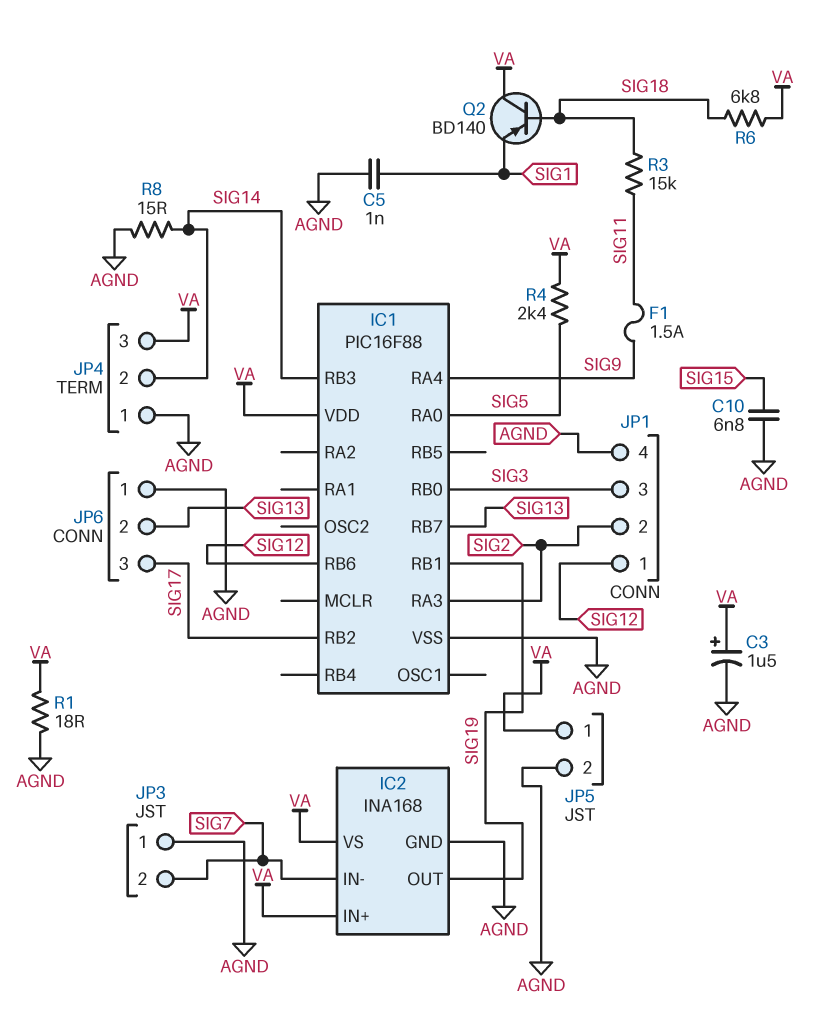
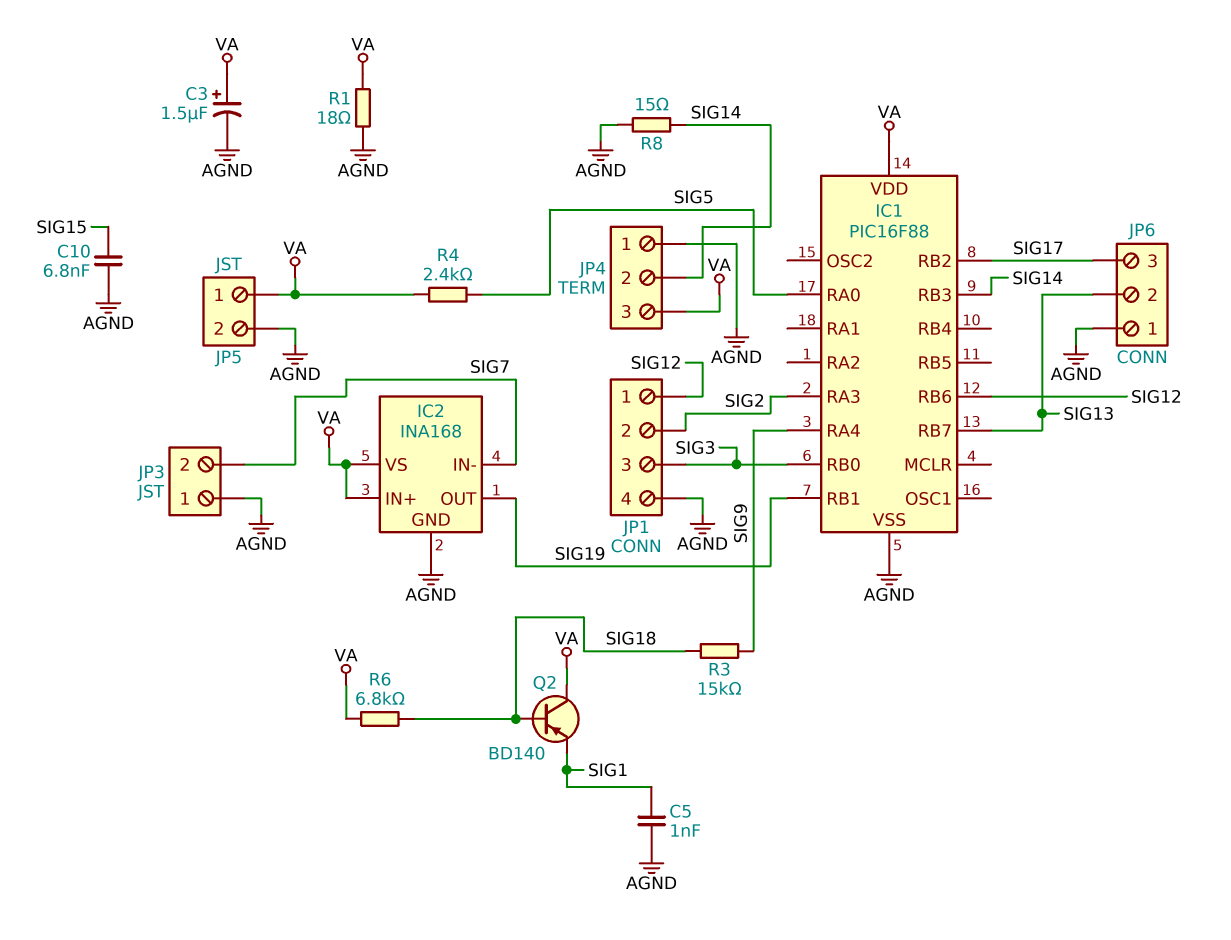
F1: 1.5A (SIG9, SIG11) -> none
R3: 15k (SIG11, SIG18) -> 15k (SIG9, SIG18)

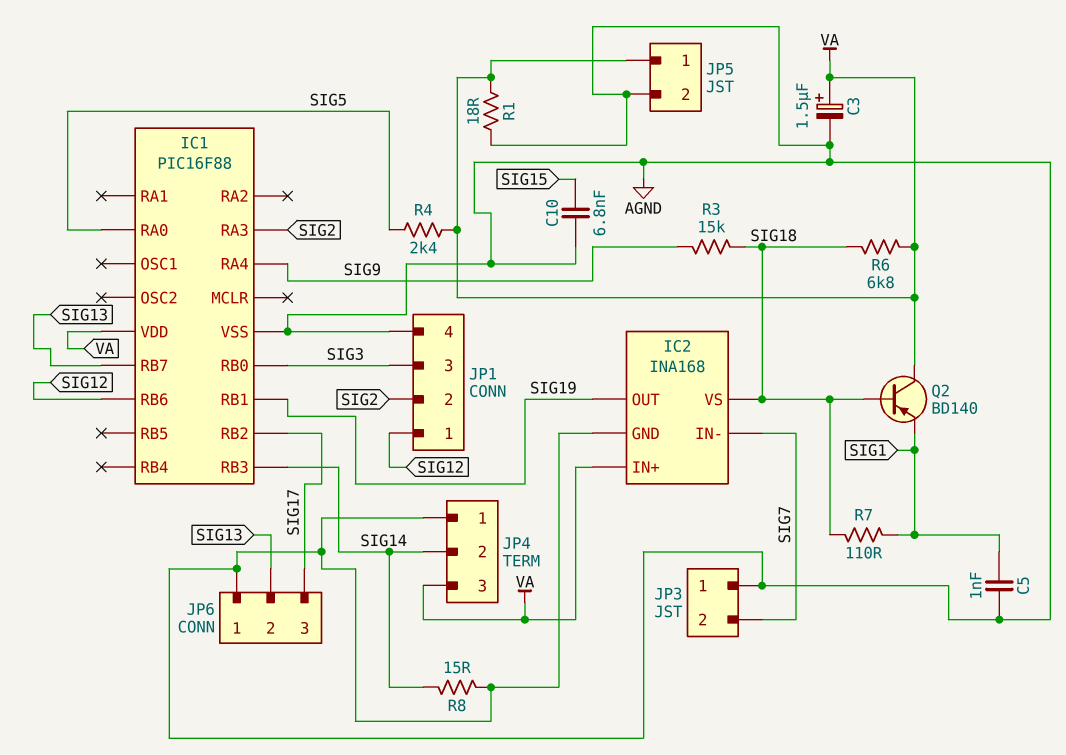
IC2 pin VS: VA -> SIG18
R7: none -> 110 (SIG1, SIG18)

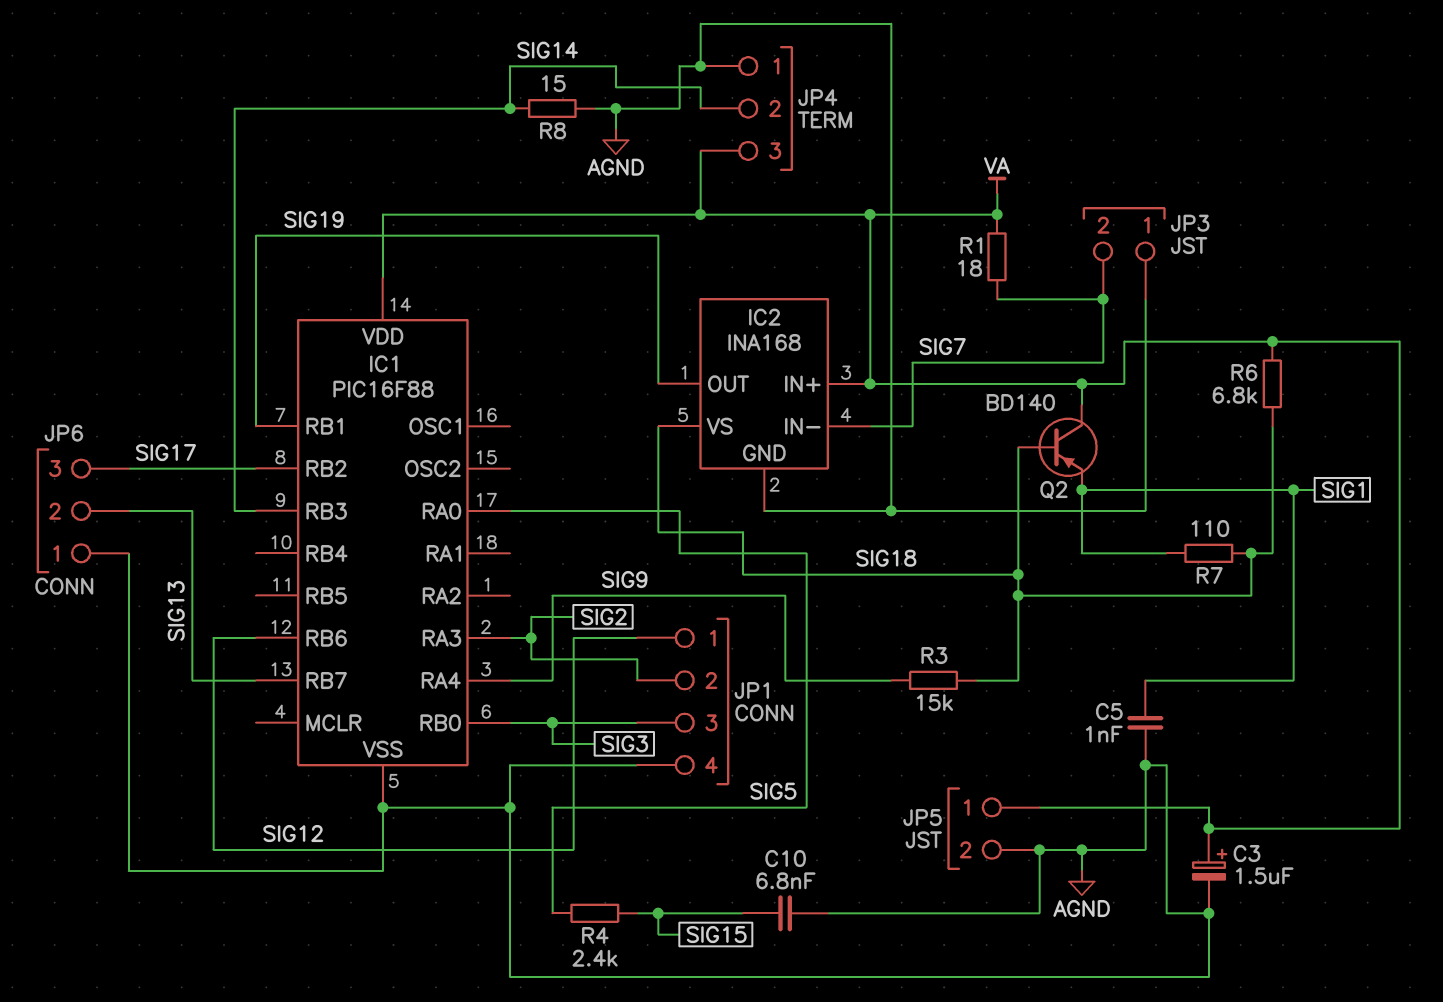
R1: 18 (AGND, VA) -> 18 (SIG7, VA)
R4: 2.4k (SIG5, VA) -> 2.4k (SIG5, SIG15)

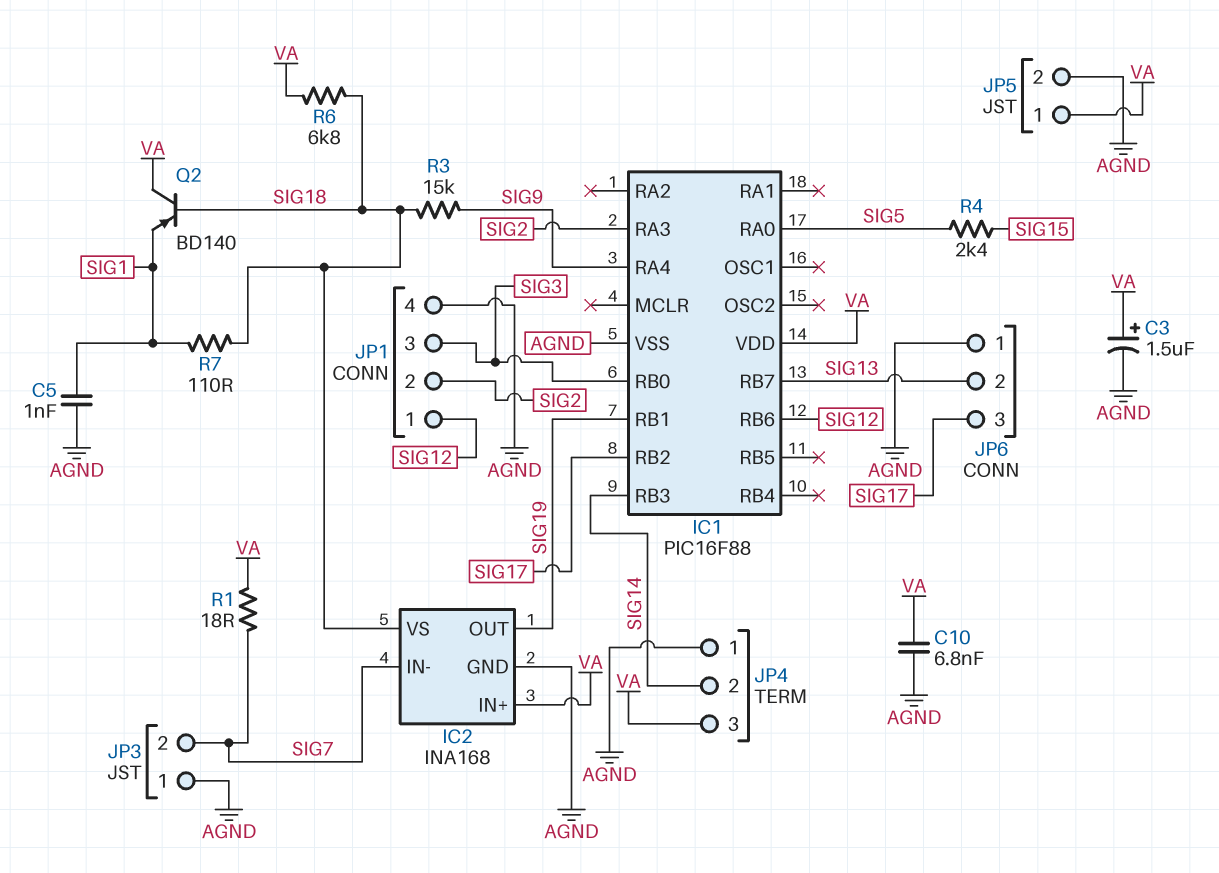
C10: 6.8nF (AGND, SIG15) -> 6.8nF (AGND, VA)
R8: 15 (AGND, SIG14) -> none

